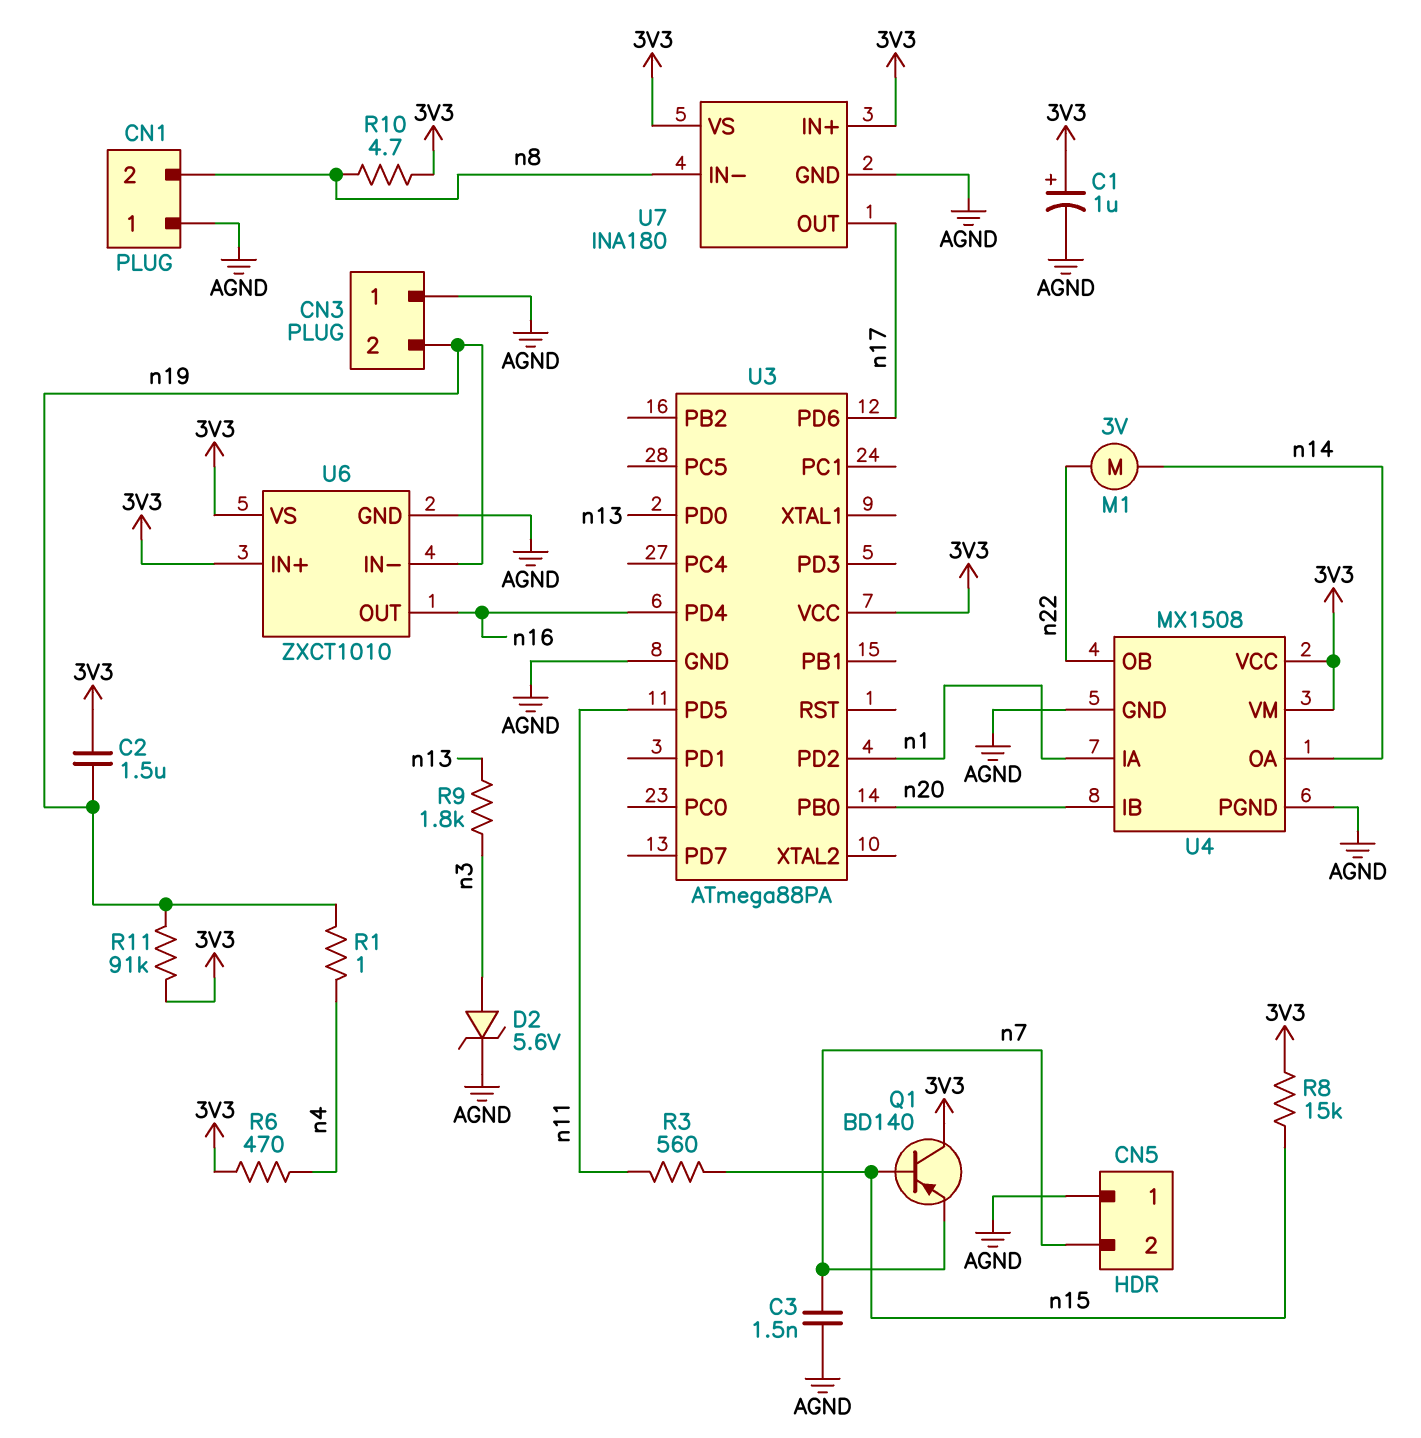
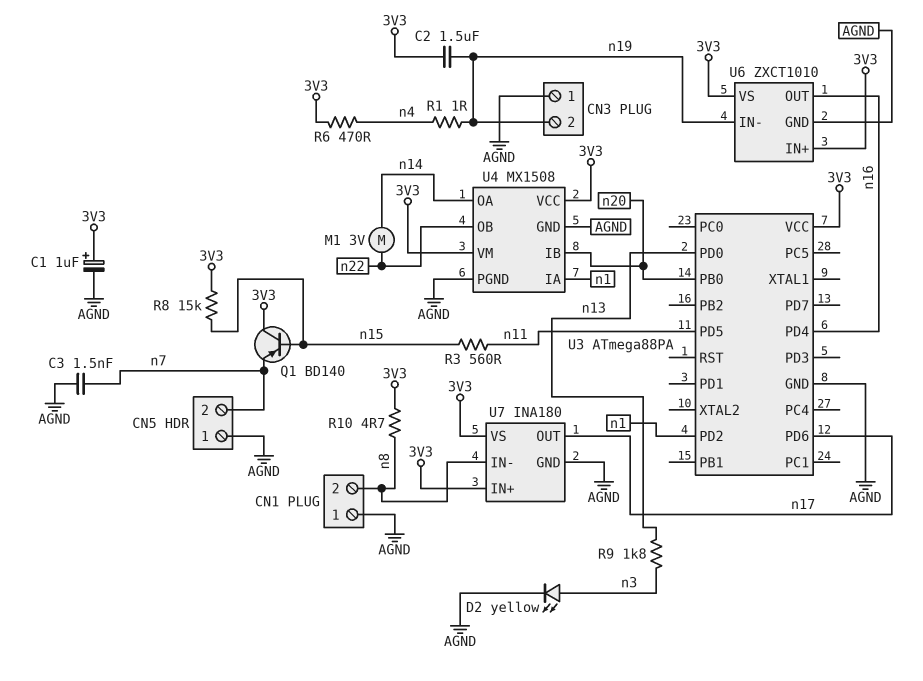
D2: zener 5.6V (A n3, K AGND) -> LED yellow (A n3, K AGND)
R11: 91k (3V3, n19) -> none

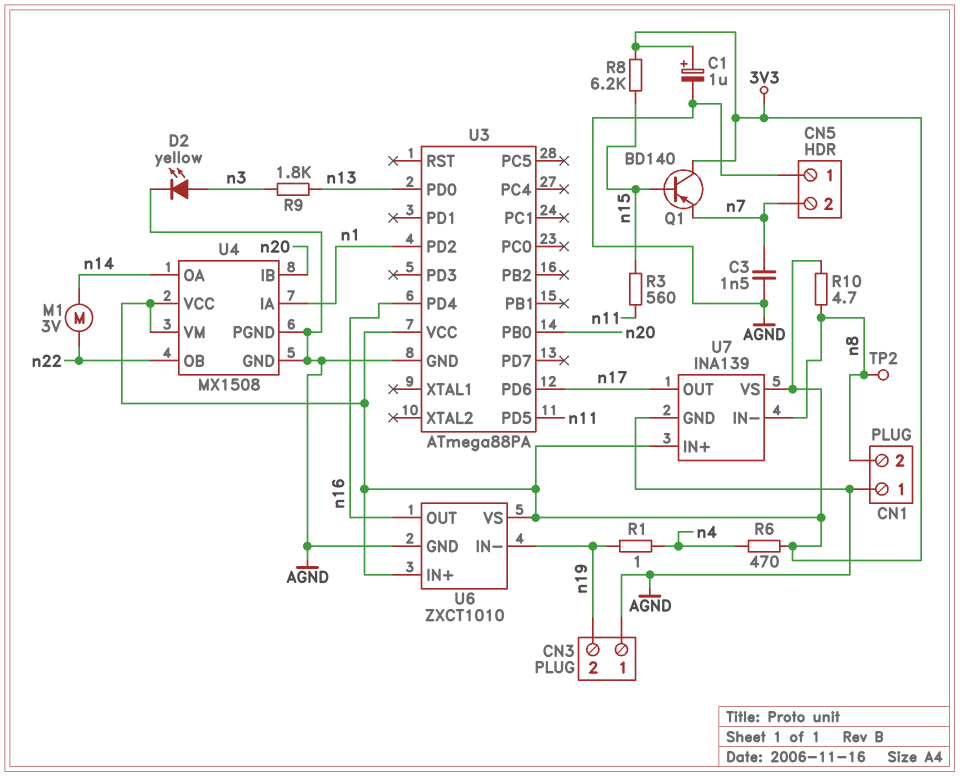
C2: 1.5uF (3V3, n19) -> none
R8: 15k (3V3, n15) -> 6.2k (3V3, n15)
TP2: none -> test point (n8)
U7: INA180 -> INA139

